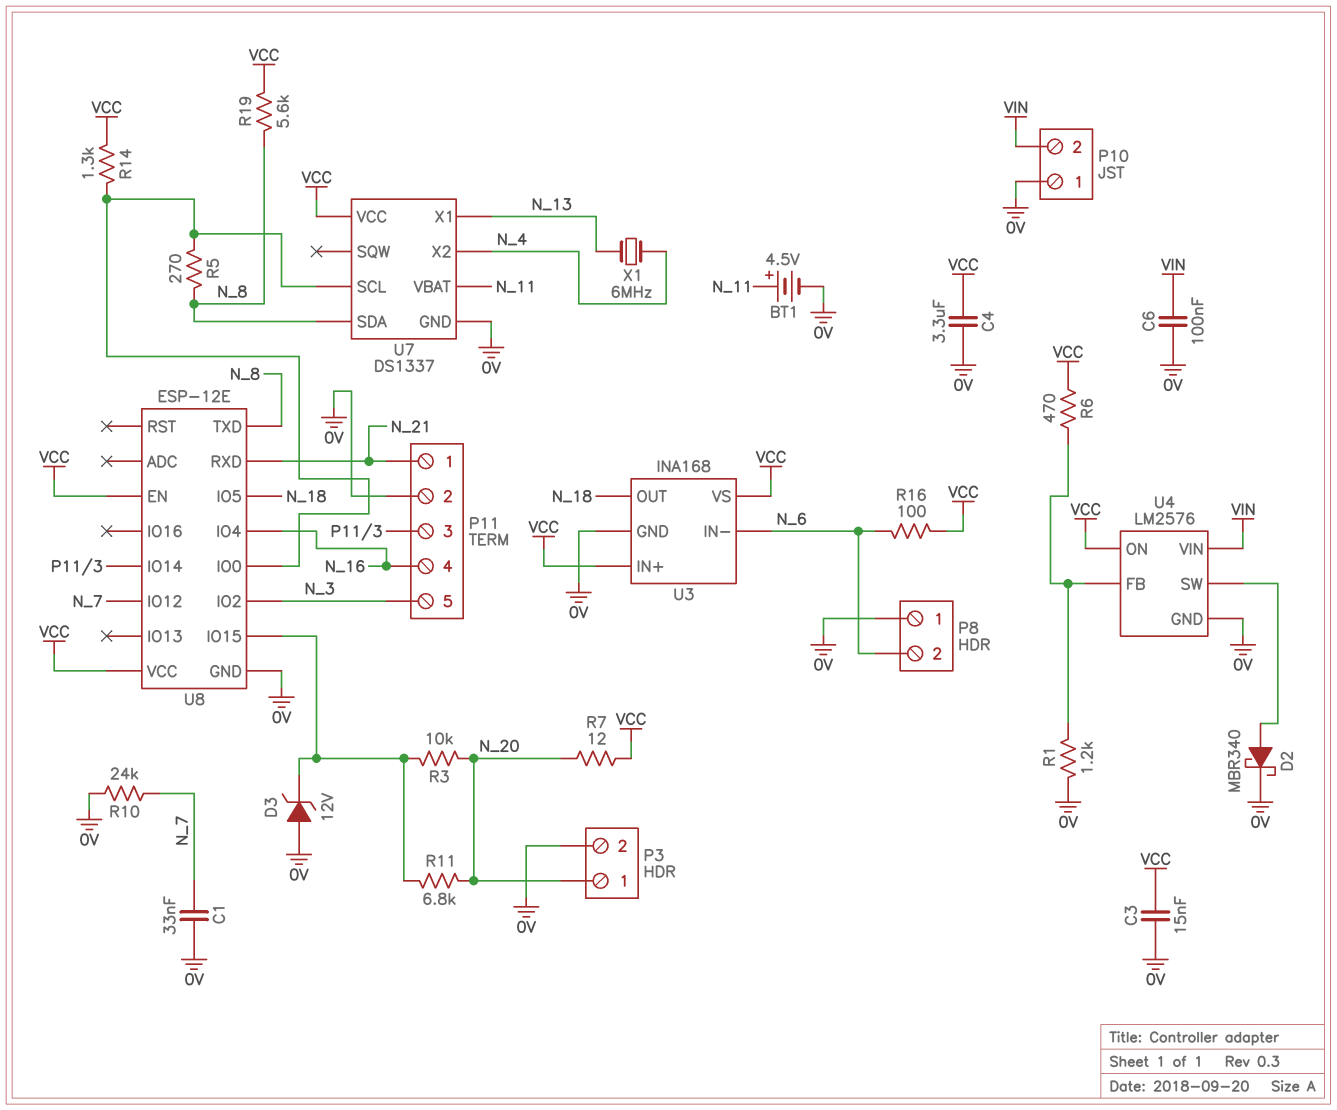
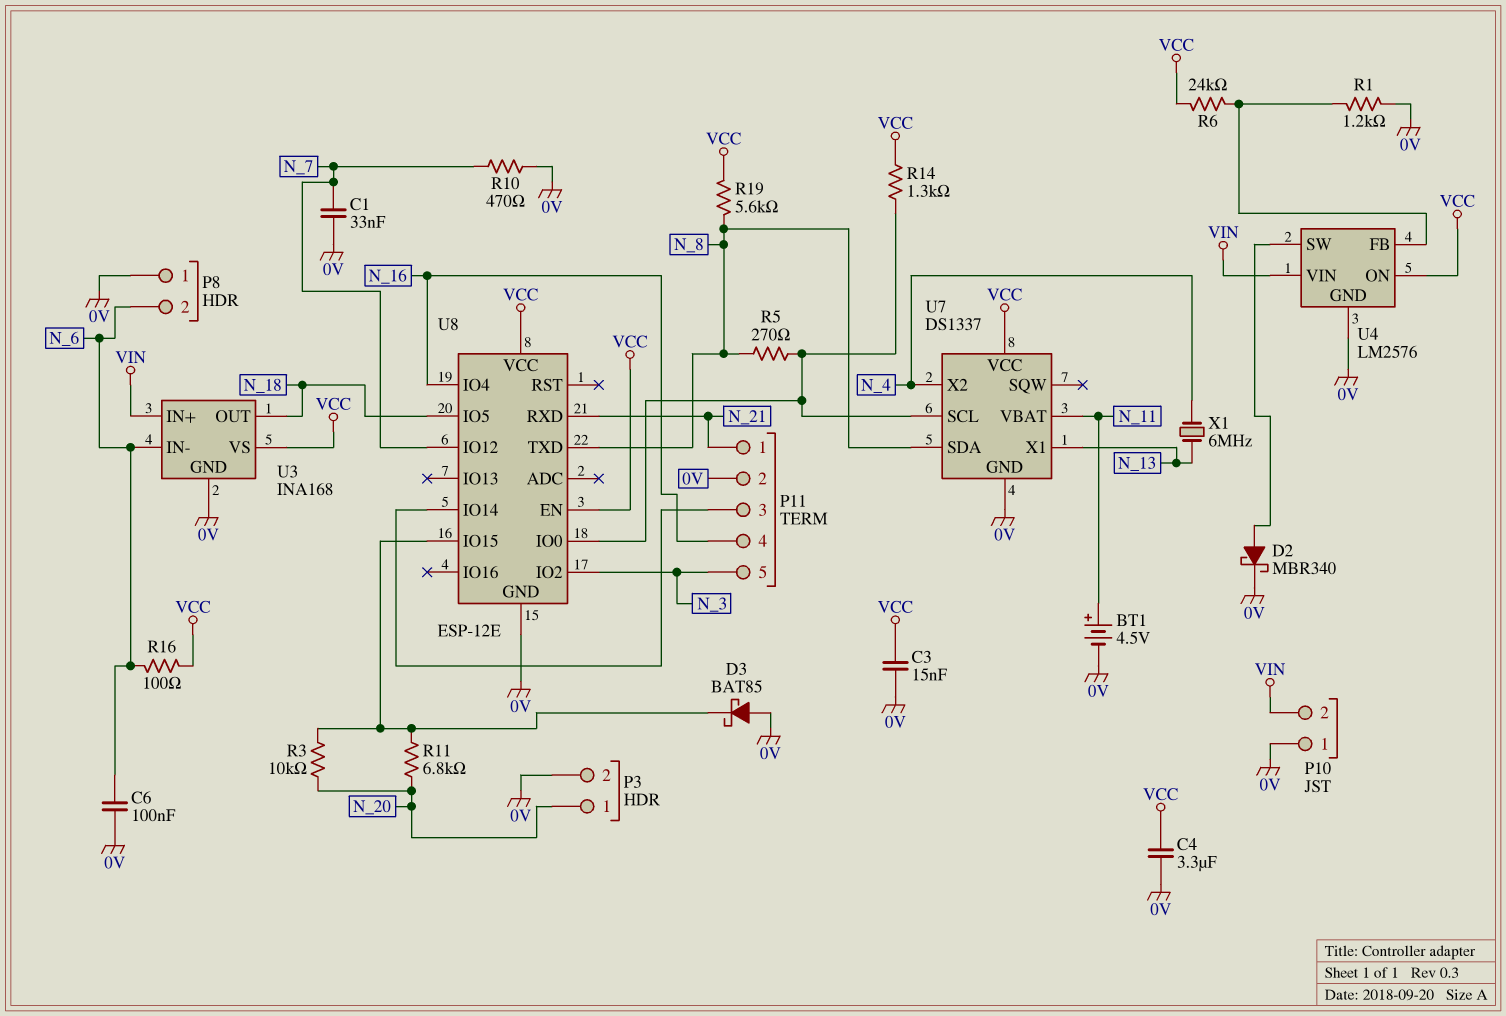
C6: 100nF (0V, VIN) -> 100nF (0V, N_6)
D3: zener 12V (A 0V, K U8/IO15) -> schottky BAT85 (A 0V, K U8/IO15)
R6: 470 (U4/FB, VCC) -> 24k (U4/FB, VCC)
R7: 12 (N_20, VCC) -> none
R10: 24k (0V, N_7) -> 470 (0V, N_7)
U3 pin IN+: VCC -> VIN

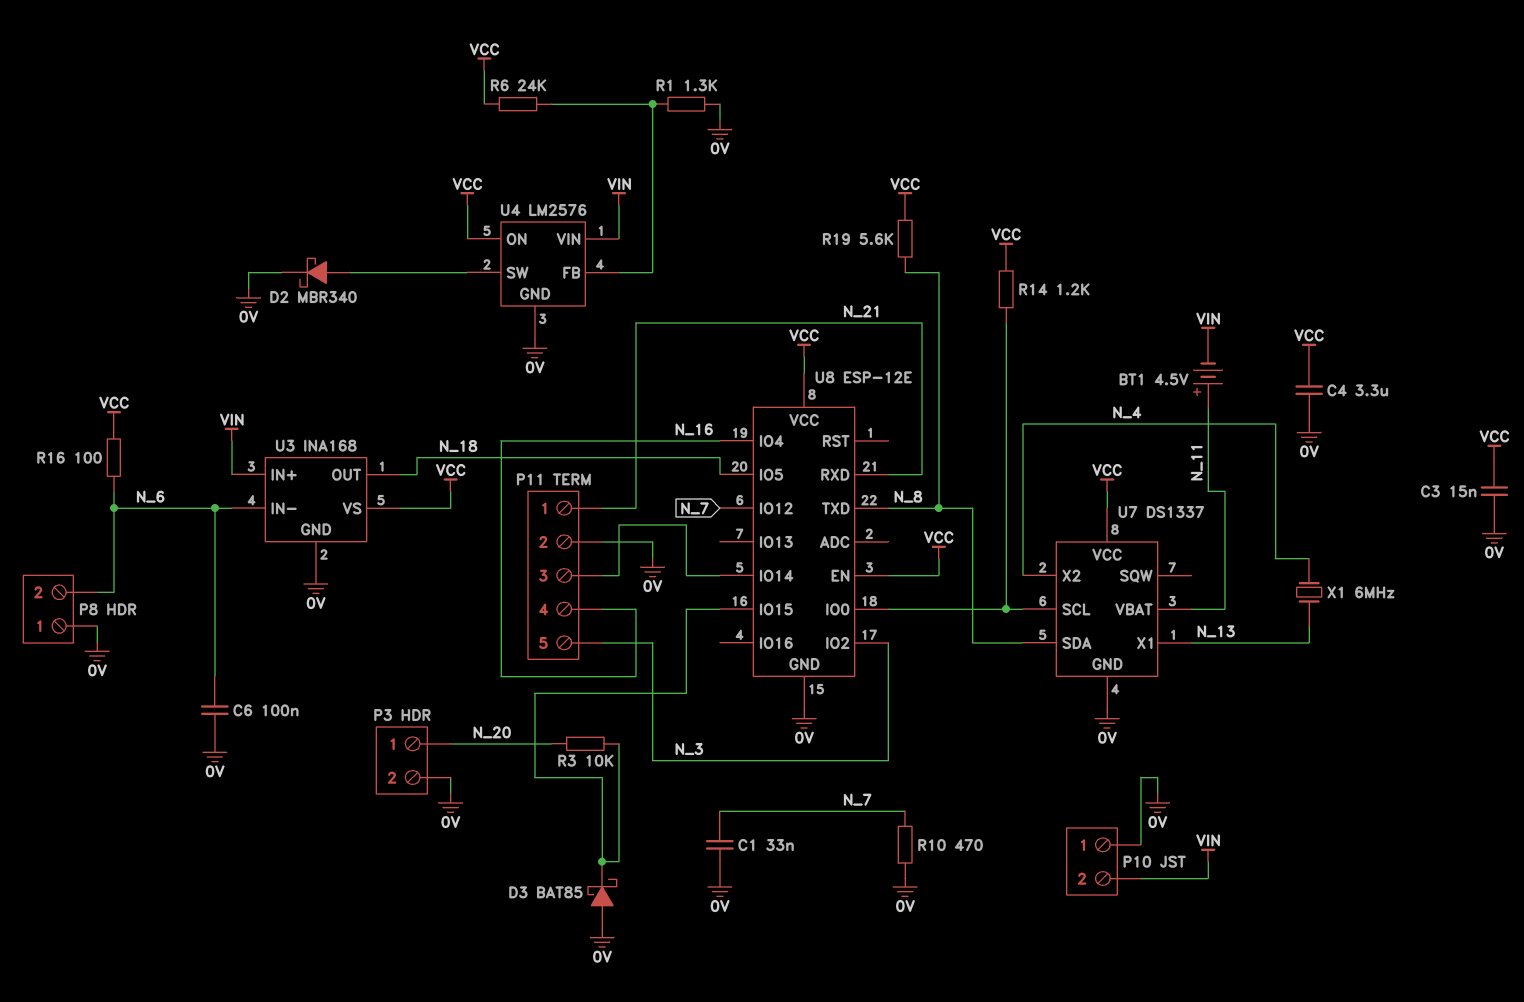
BT1: 4.5V (plus N_11, minus 0V) -> 4.5V (plus N_11, minus VIN)
R1: 1.2k (0V, U4/FB) -> 1.3k (0V, U4/FB)
R5: 270 (N_8, U7/SCL) -> none
R11: 6.8k (N_20, U8/IO15) -> none
R14: 1.3k (U7/SCL, VCC) -> 1.2k (U7/SCL, VCC)

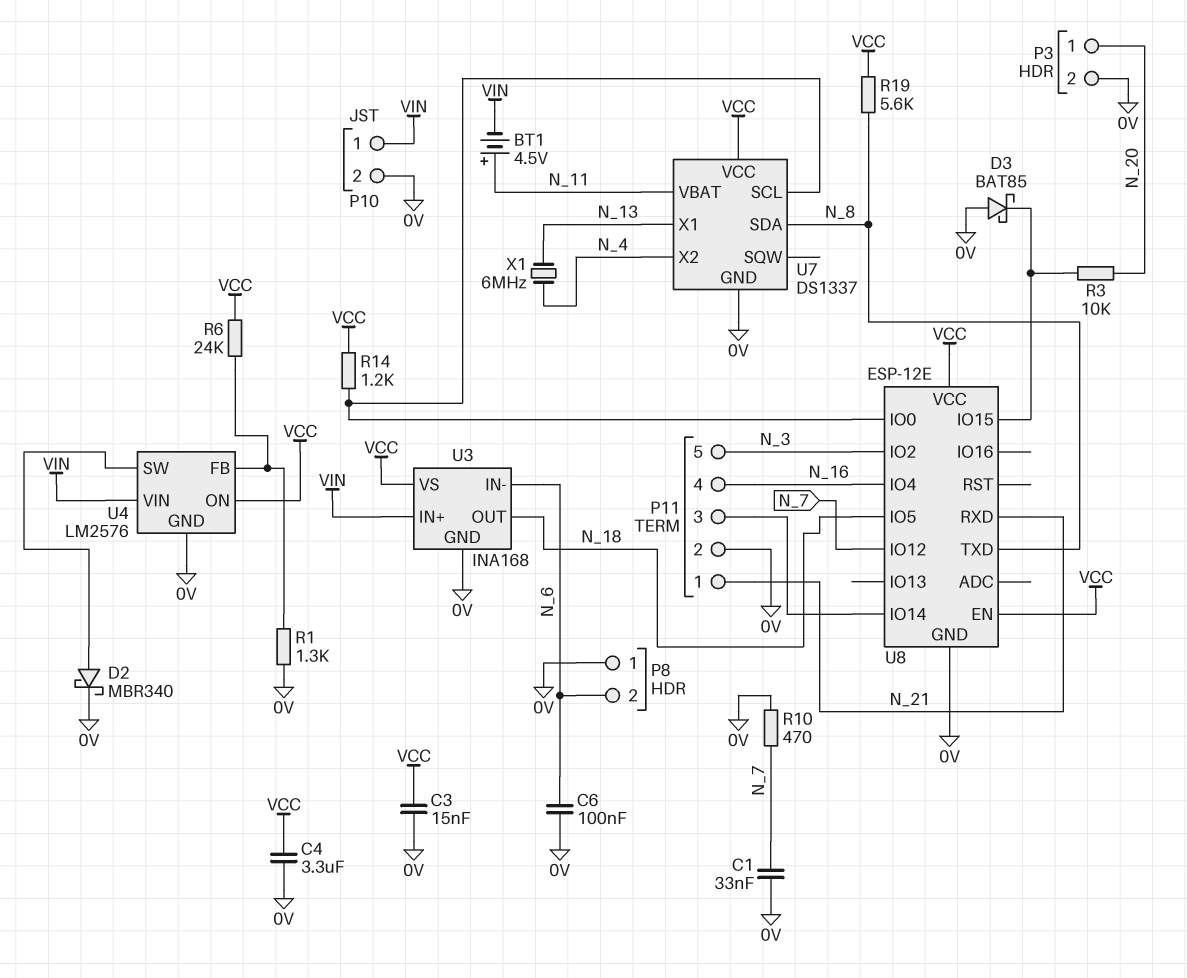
P10 pin 1: 0V -> VIN
P10 pin 2: VIN -> 0V
R16: 100 (N_6, VCC) -> none

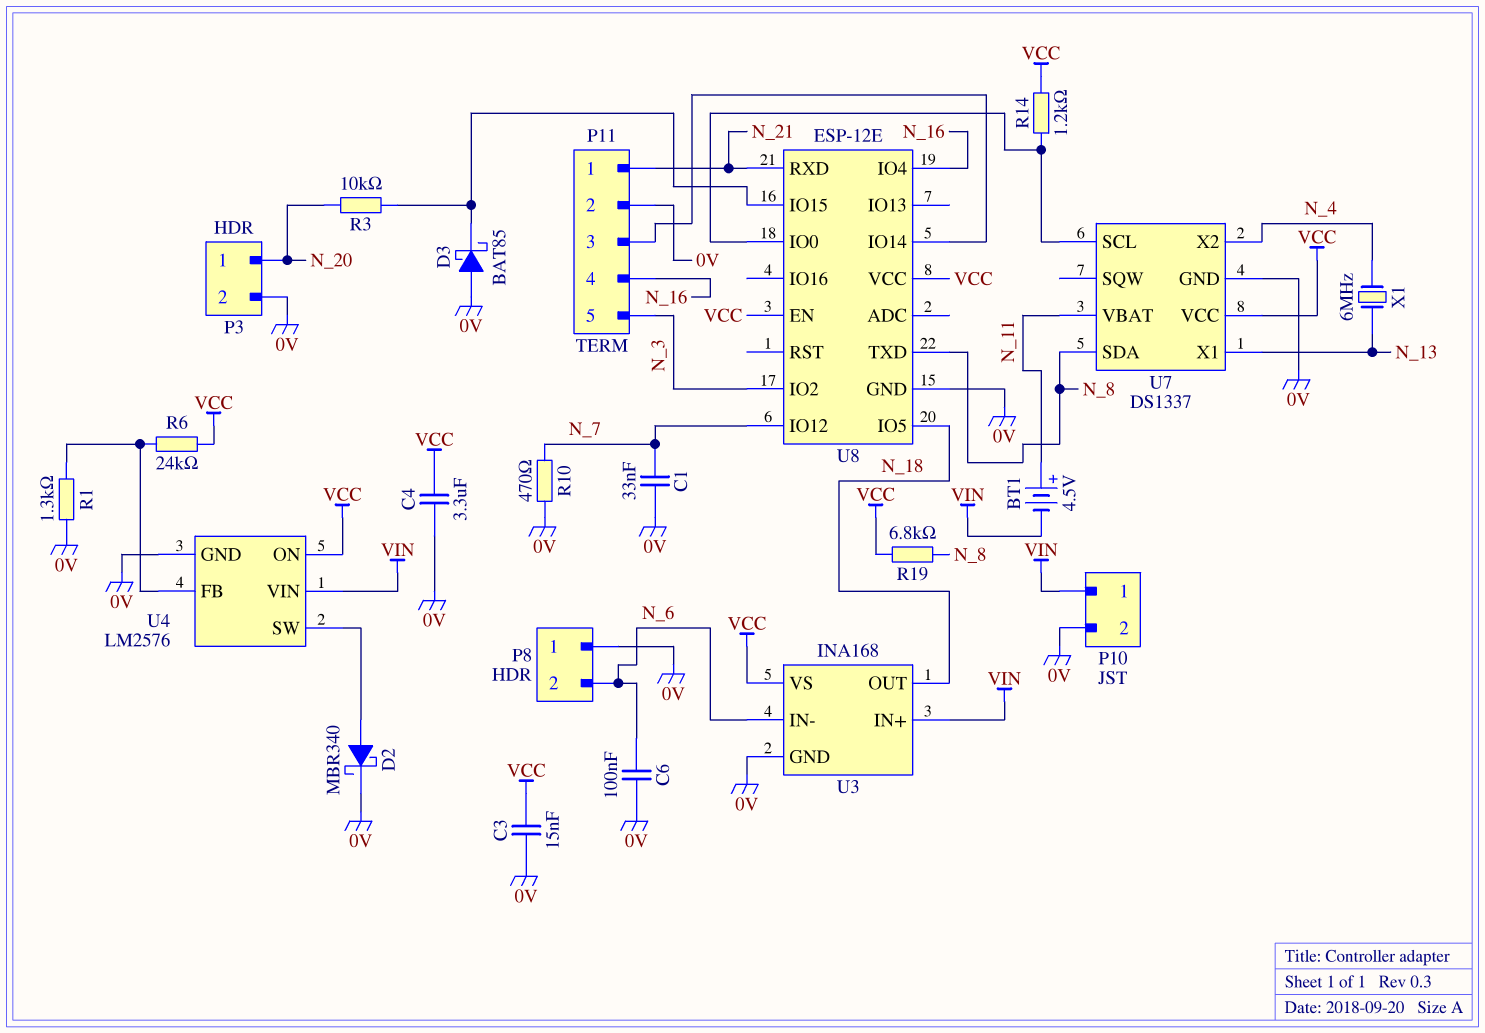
R19: 5.6k (N_8, VCC) -> 6.8k (N_8, VCC)

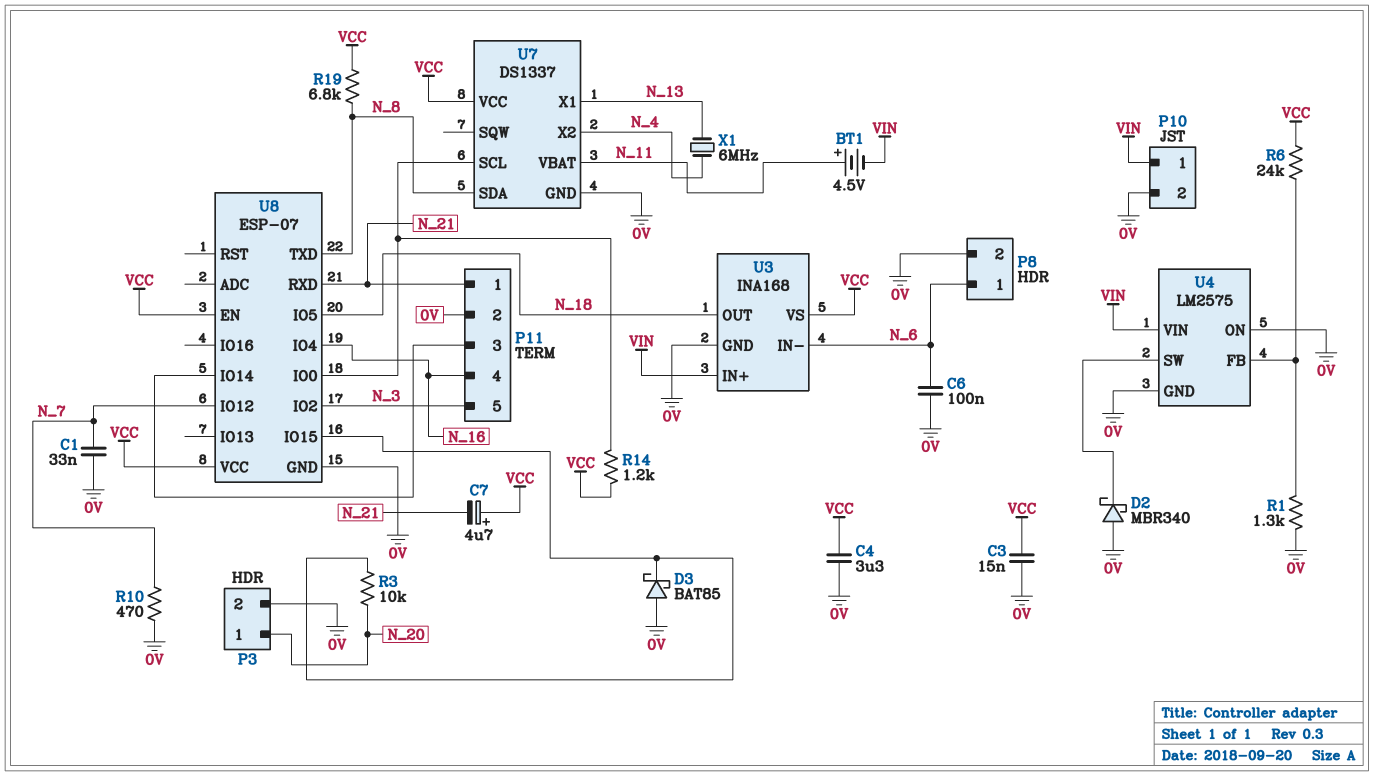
C7: none -> 4.7uF (plus VCC, minus N_21)
D2: schottky MBR340 (A U4/SW, K 0V) -> schottky MBR340 (A 0V, K U4/SW)
P8 pin 1: 0V -> N_6
P8 pin 2: N_6 -> 0V
U4: LM2576 -> LM2575
U4 pin ON: VCC -> 0V
U8: ESP-12E -> ESP-07

